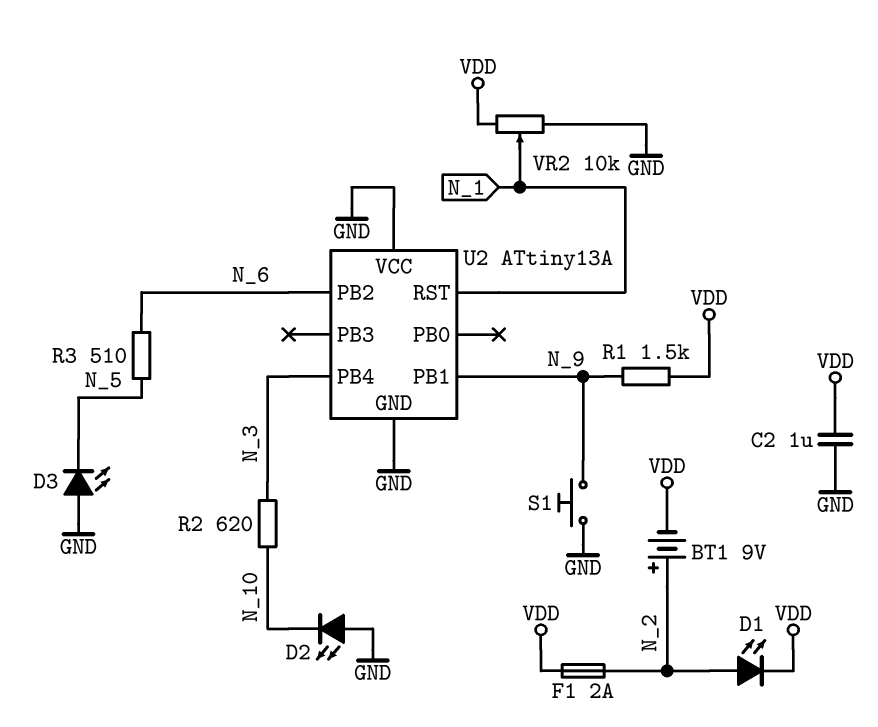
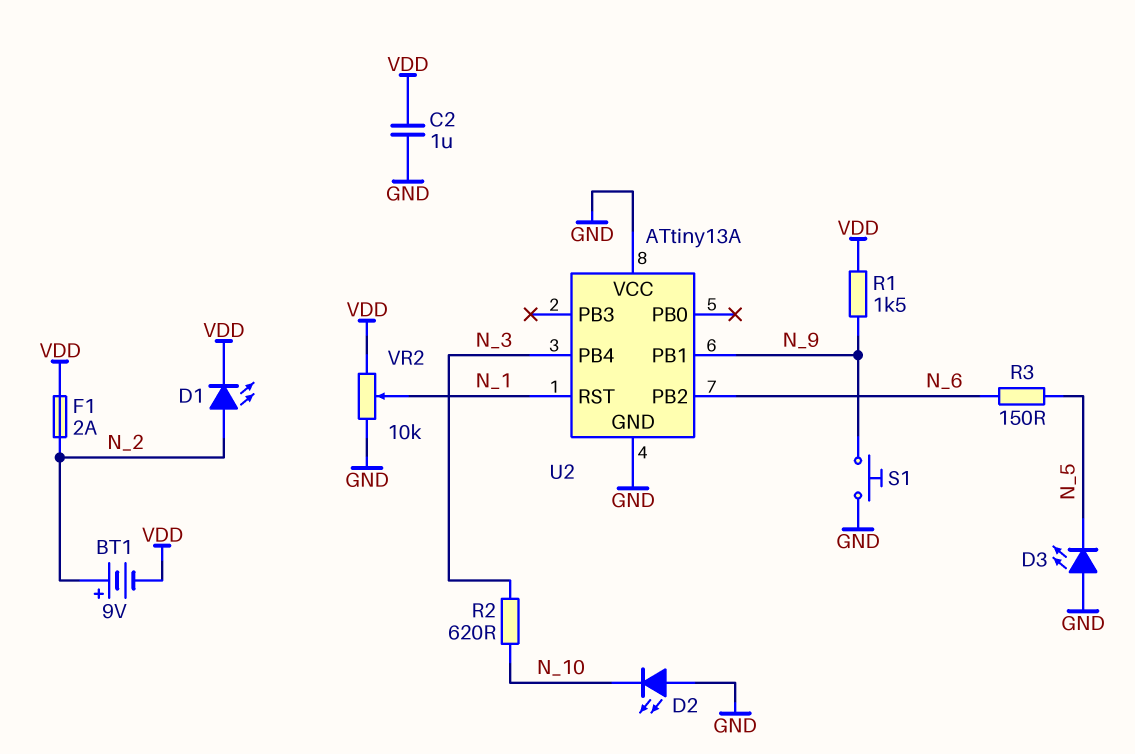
R3: 510 (N_5, N_6) -> 150 (N_5, N_6)

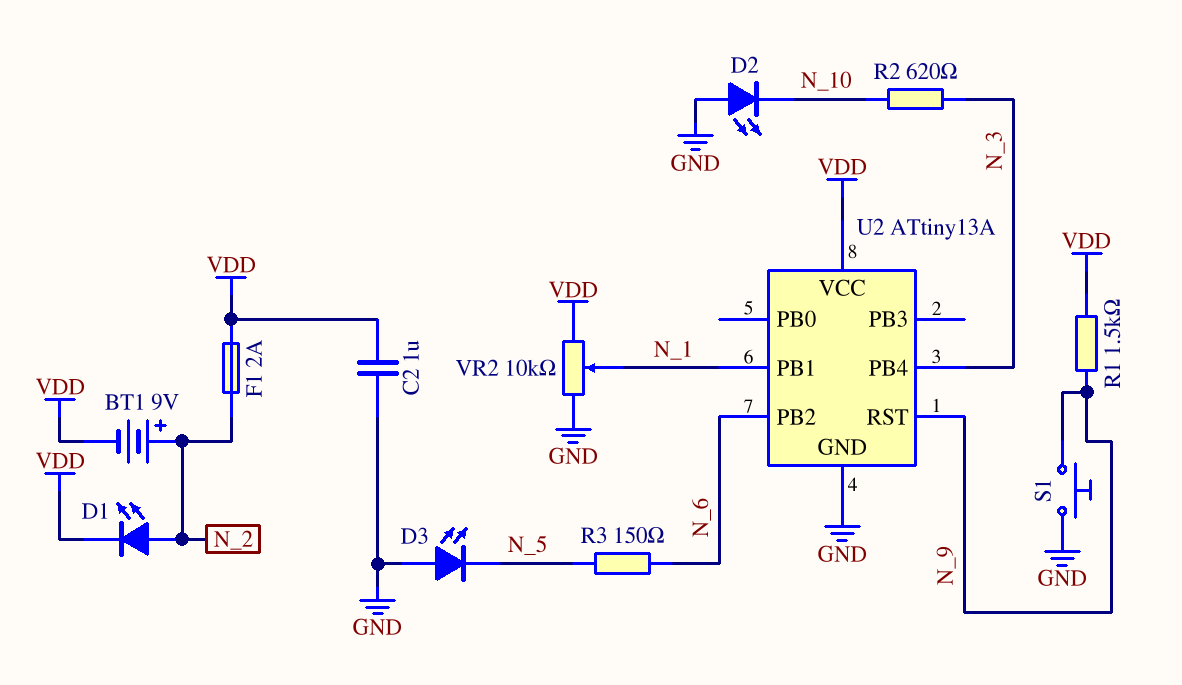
U2 pin PB1: N_9 -> N_1
U2 pin RST: N_1 -> N_9
U2 pin VCC: GND -> VDD

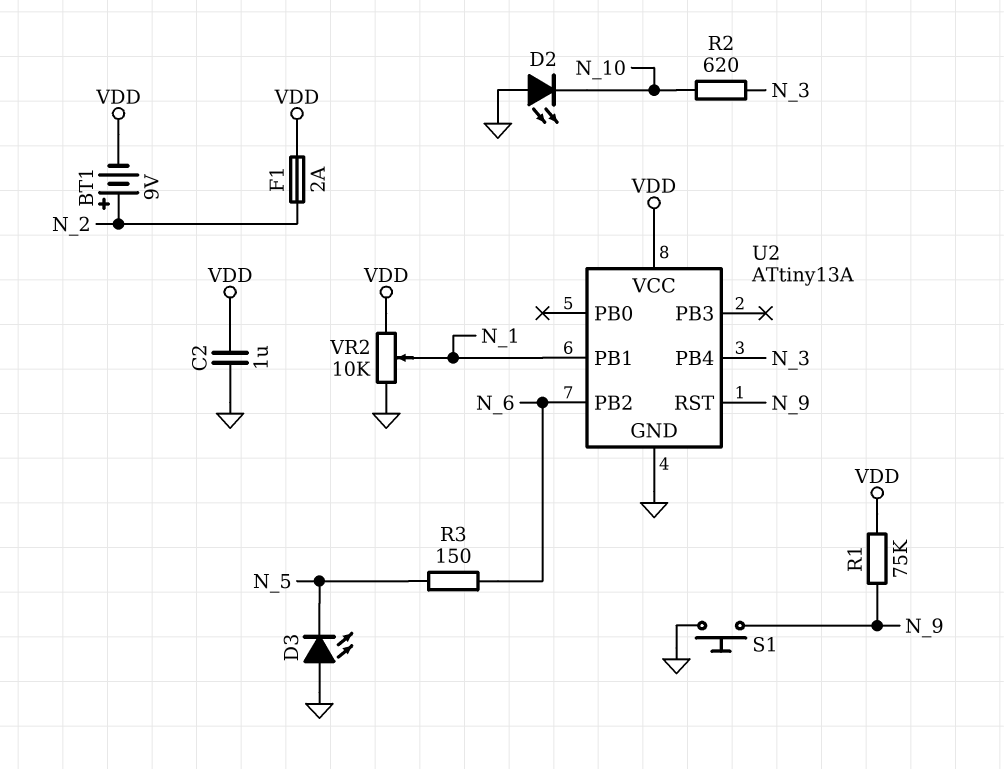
D1: LED (A N_2, K VDD) -> none
R1: 1.5k (N_9, VDD) -> 75k (N_9, VDD)

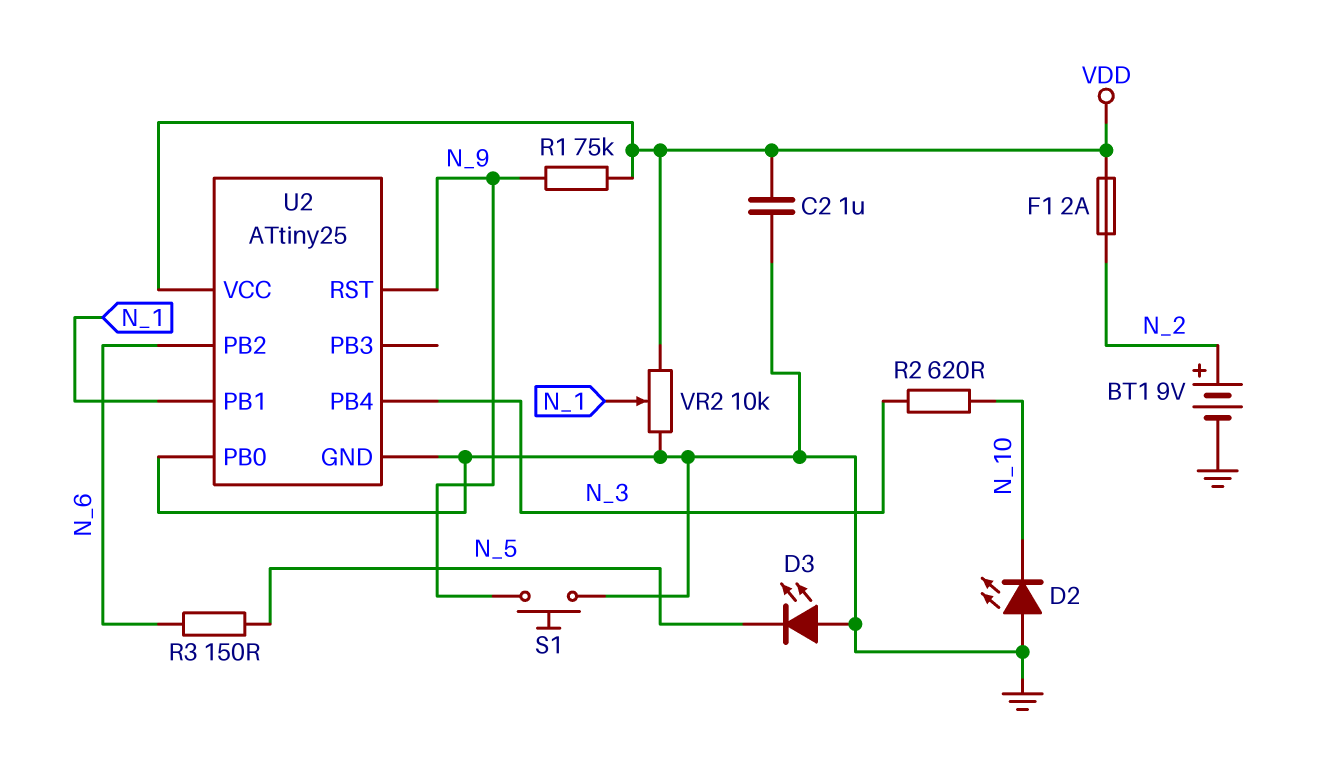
BT1: 9V (plus N_2, minus VDD) -> 9V (plus N_2, minus GND)
U2: ATtiny13A -> ATtiny25
U2 pin PB0: none -> GND

